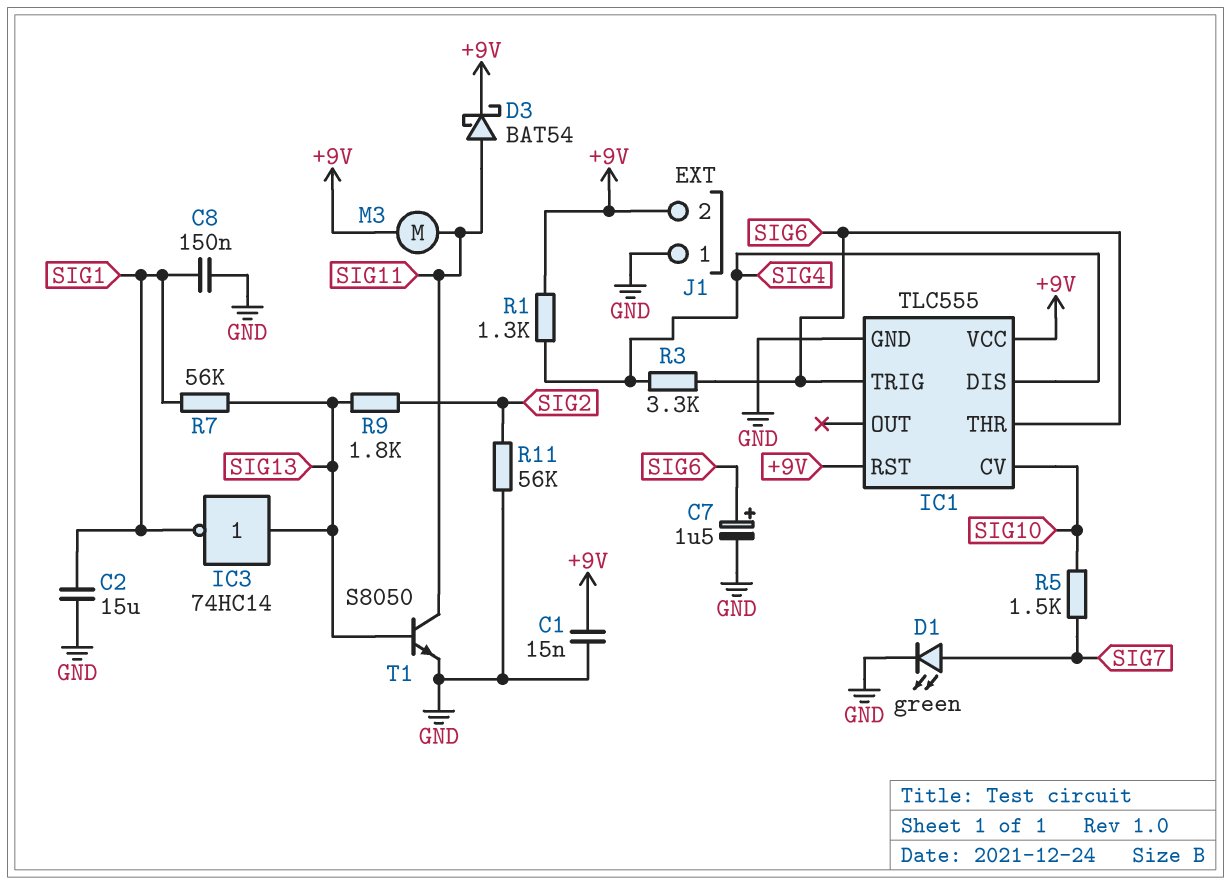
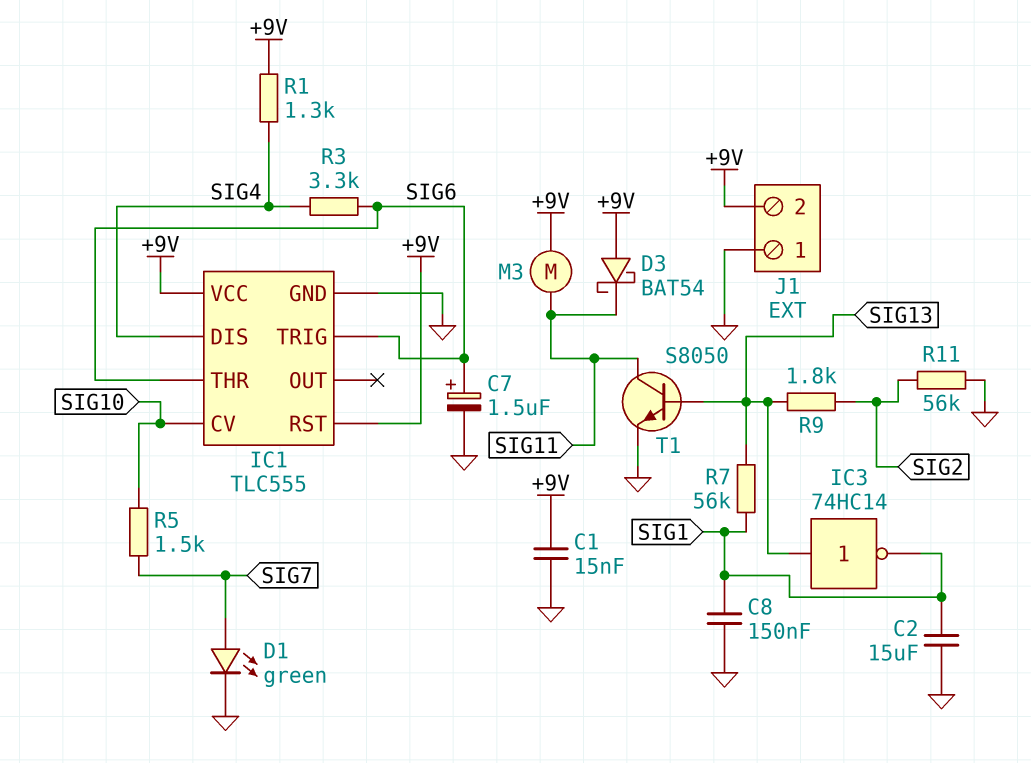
D3: schottky BAT54 (A SIG11, K +9V) -> schottky BAT54 (A +9V, K SIG11)

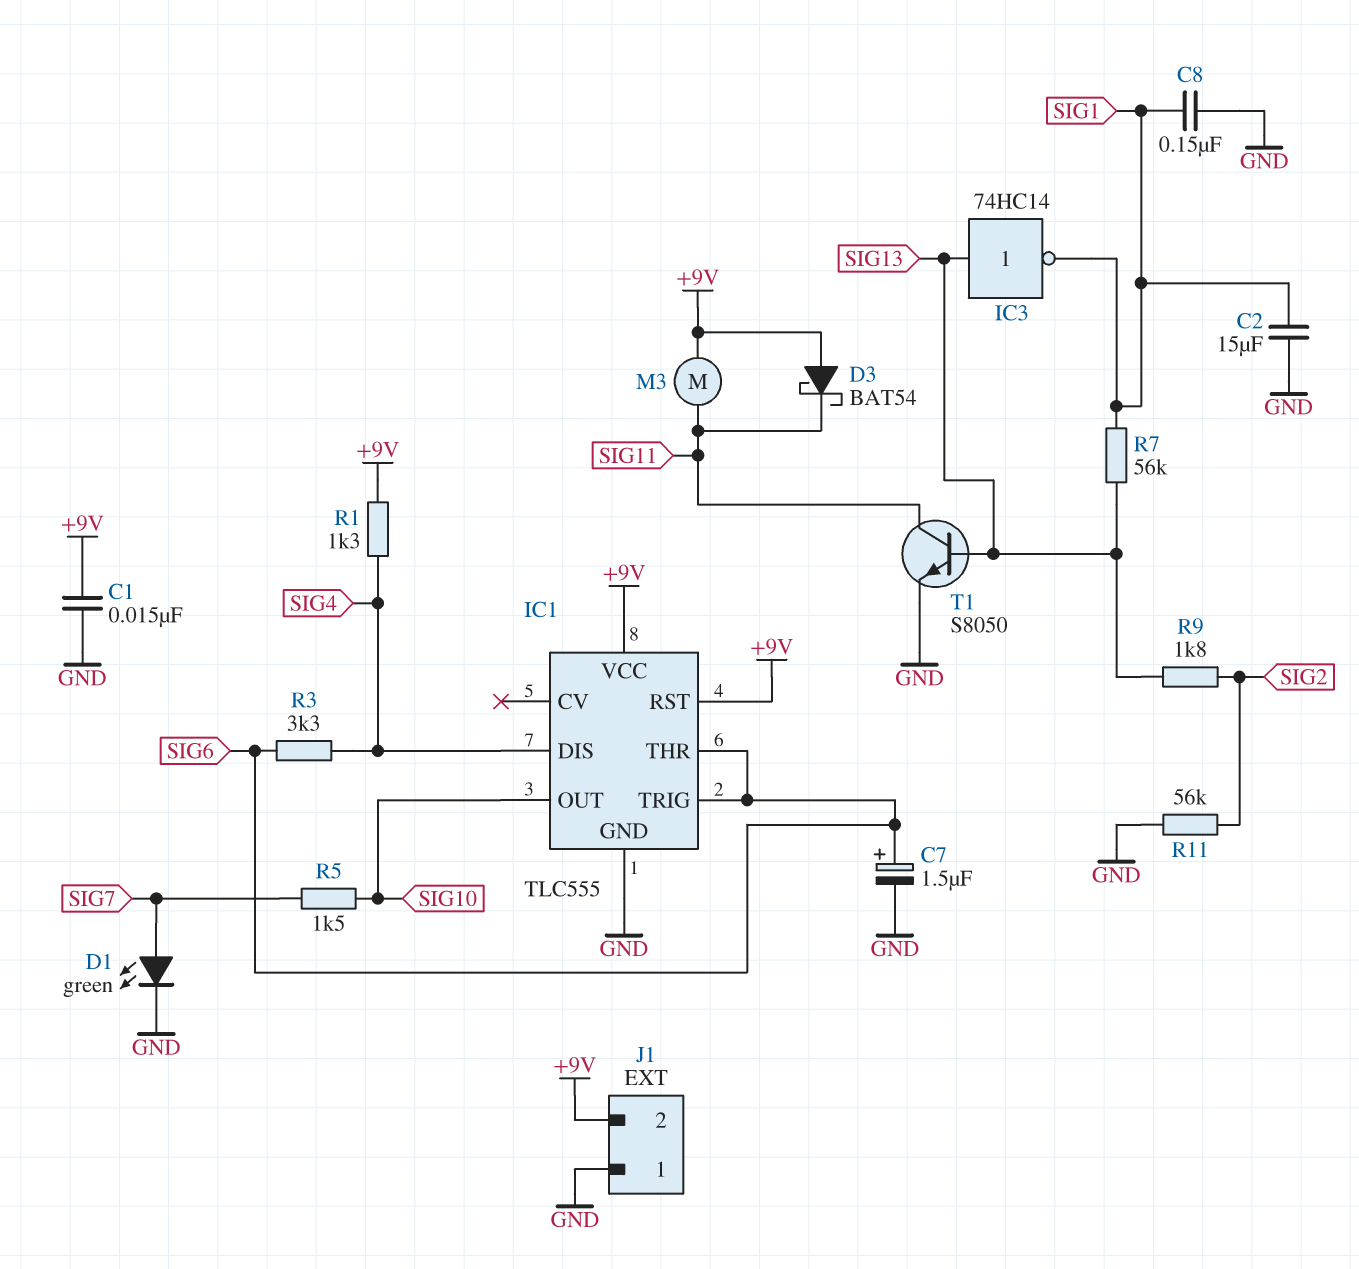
IC1 pin CV: SIG10 -> none
IC1 pin OUT: none -> SIG10

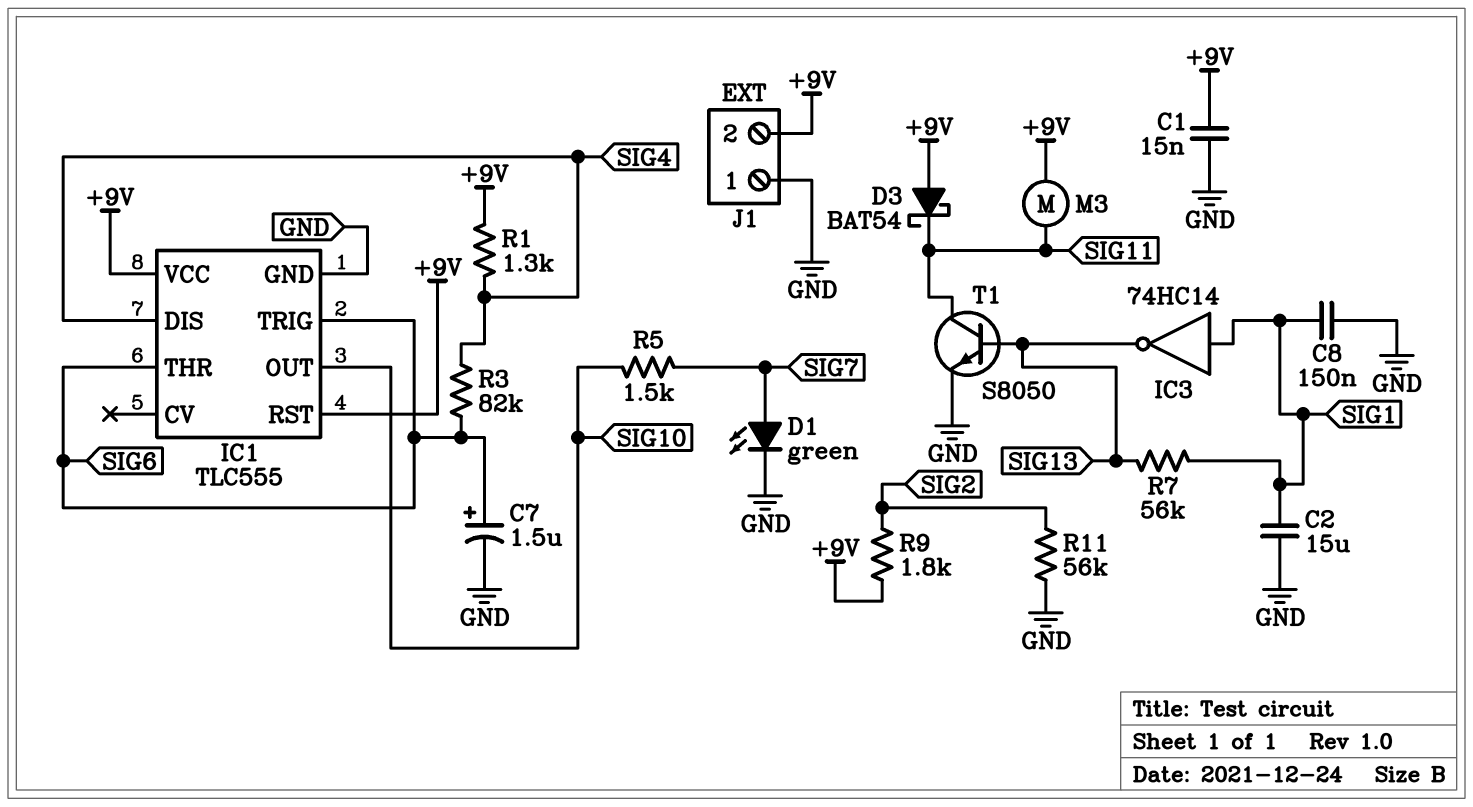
IC3: NOT 74HC14 (in SIG13, out SIG1) -> NOT 74HC14 (in SIG1, out SIG13)
R3: 3.3k (SIG4, SIG6) -> 82k (SIG4, SIG6)
R9: 1.8k (SIG2, SIG13) -> 1.8k (+9V, SIG2)

